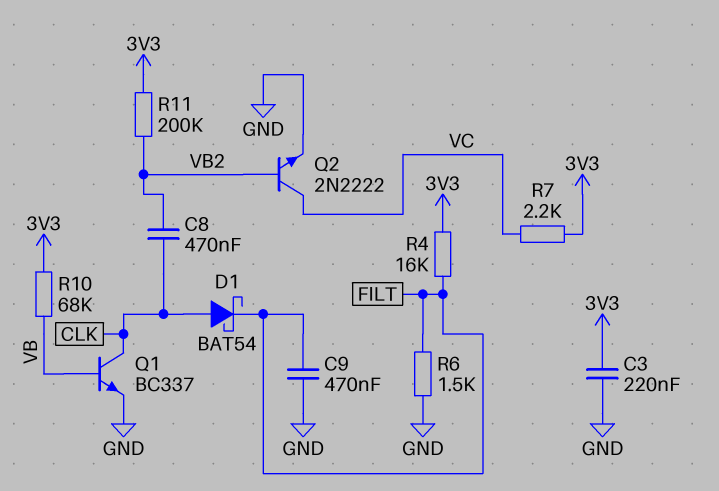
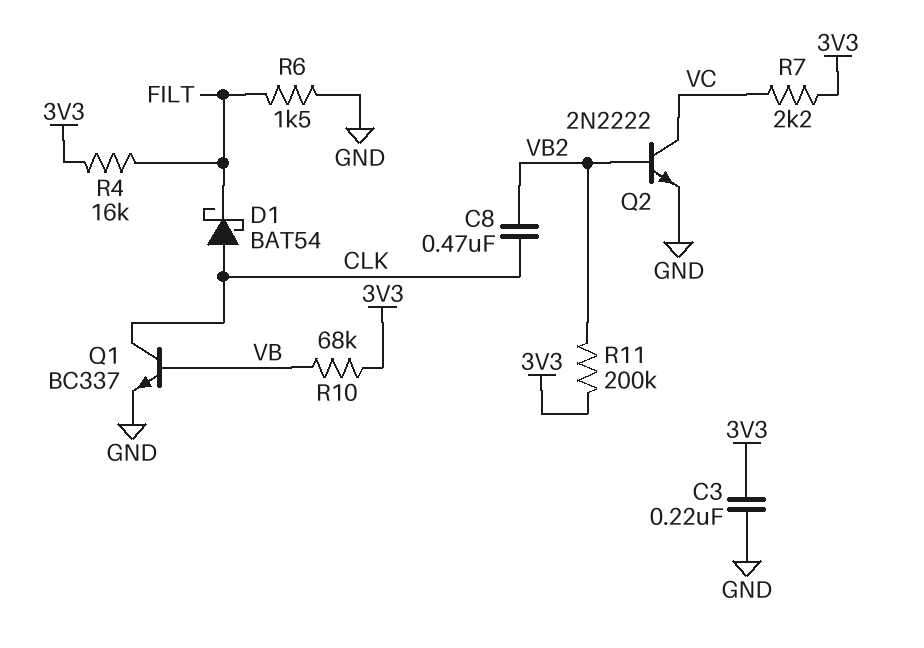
C9: 470nF (FILT, GND) -> none

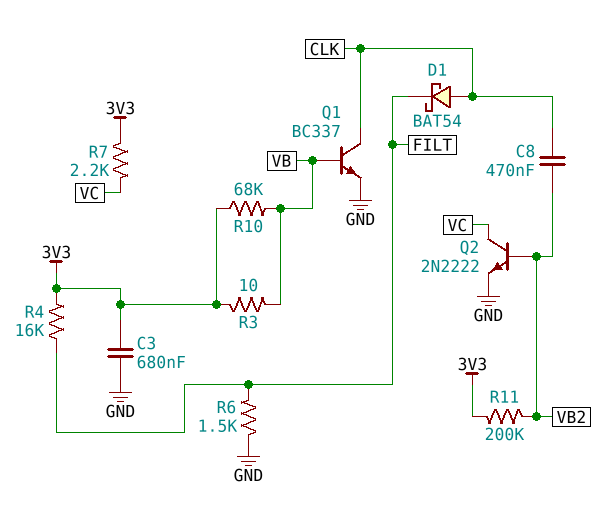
C3: 220nF (3V3, GND) -> 680nF (3V3, GND)
R3: none -> 10 (3V3, VB)

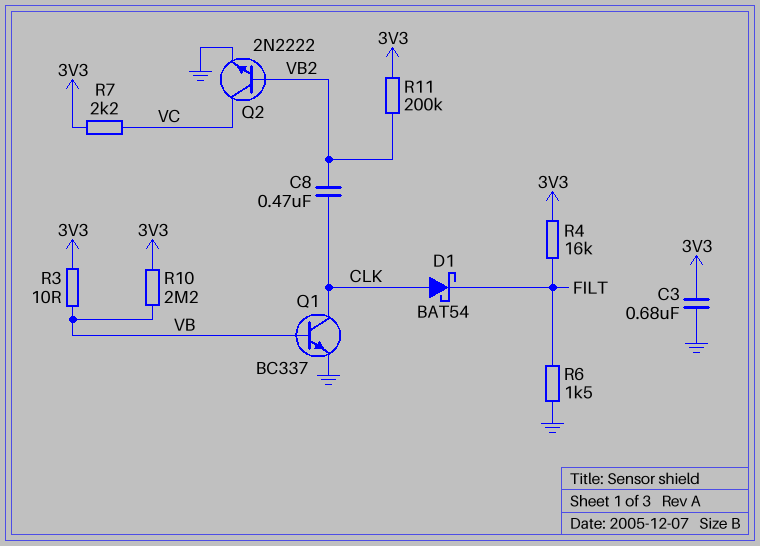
R10: 68k (3V3, VB) -> 2.2M (3V3, VB)

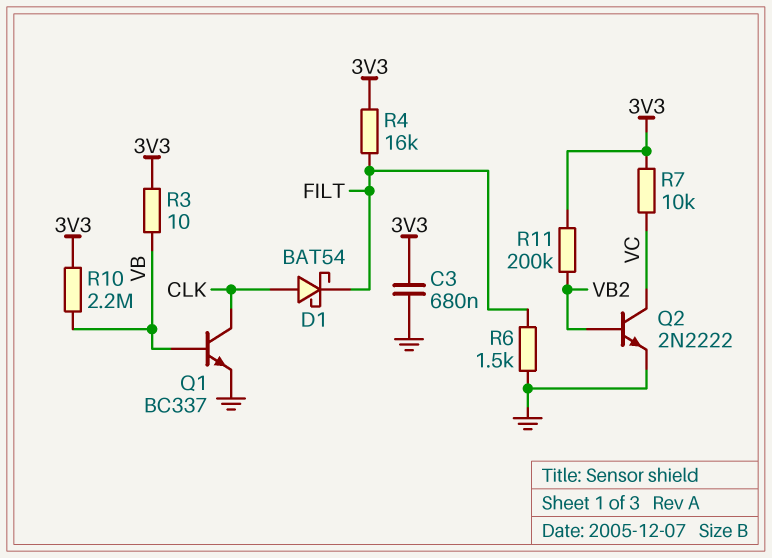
C8: 470nF (CLK, VB2) -> none
R7: 2.2k (3V3, VC) -> 10k (3V3, VC)

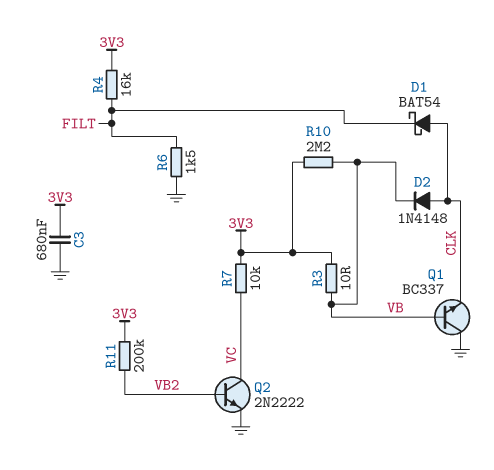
D2: none -> diode 1N4148 (A CLK, K VB)
Q1: NPN BC337 (B VB, C CLK, E GND) -> NPN BC337 (B VB, C GND, E CLK)

